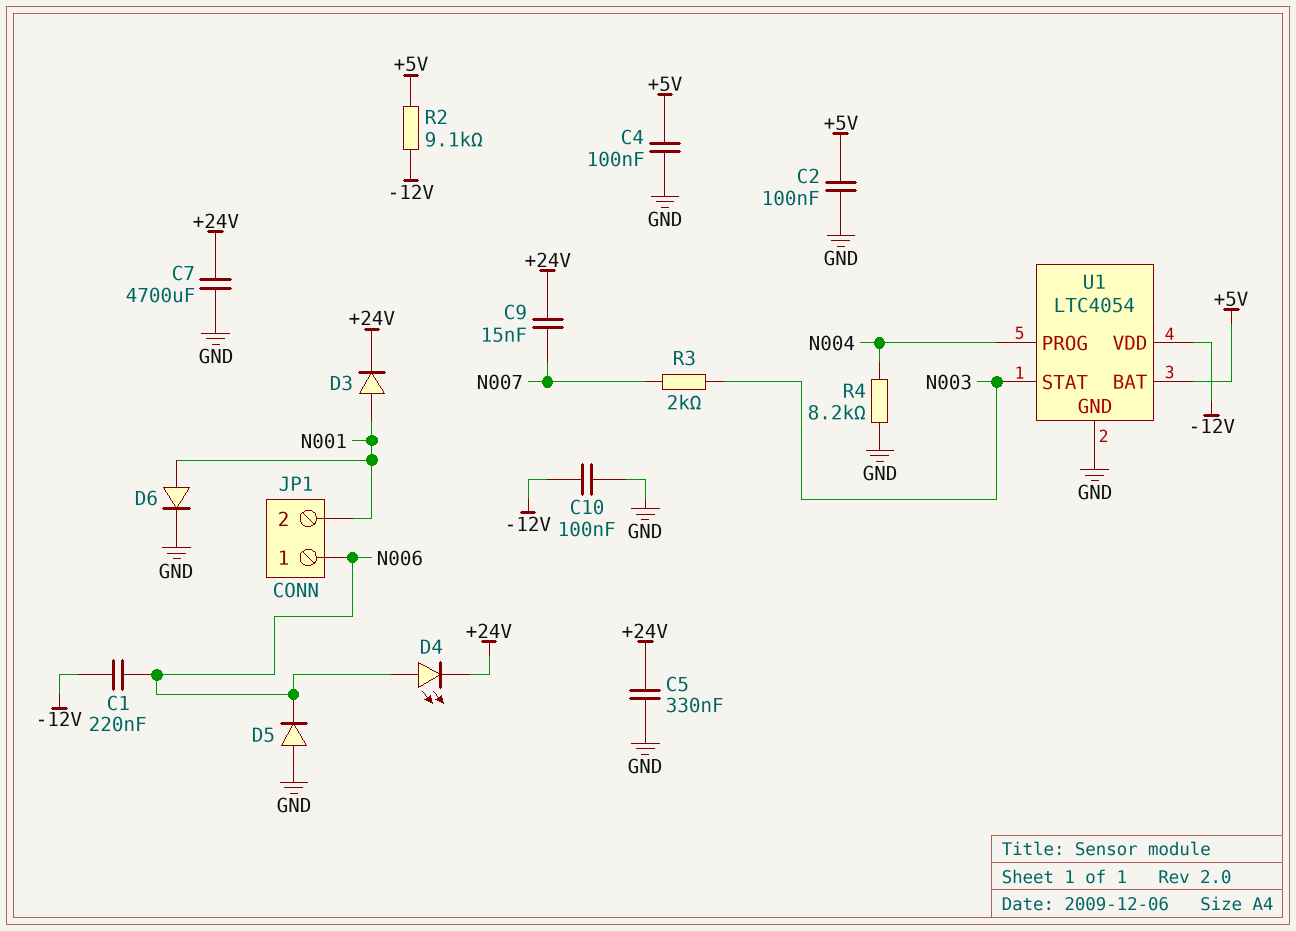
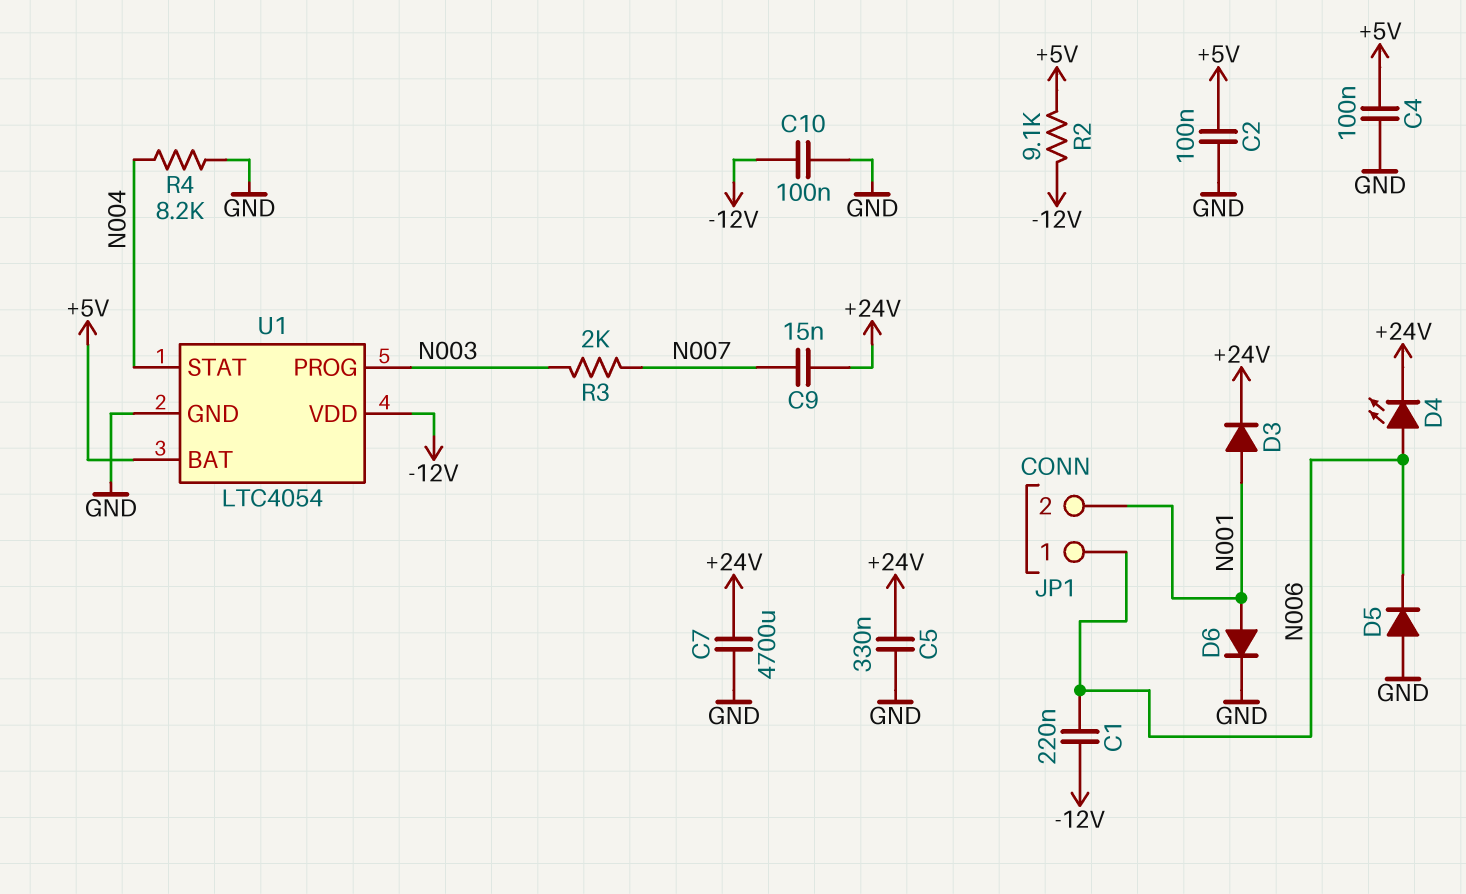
U1 pin PROG: N004 -> N003
U1 pin STAT: N003 -> N004

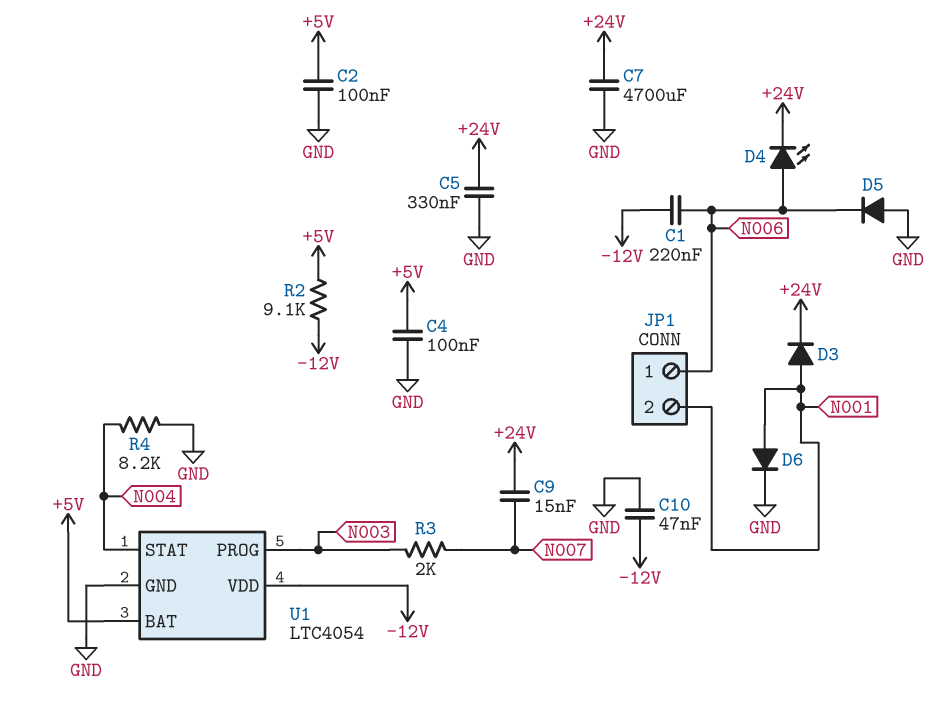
C10: 100nF (-12V, GND) -> 47nF (-12V, GND)

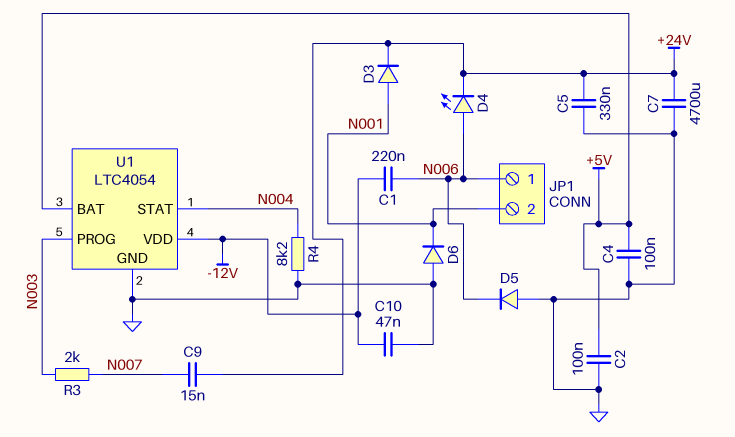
D6: diode (A N001, K GND) -> diode (A GND, K N001)
R2: 9.1k (+5V, -12V) -> none

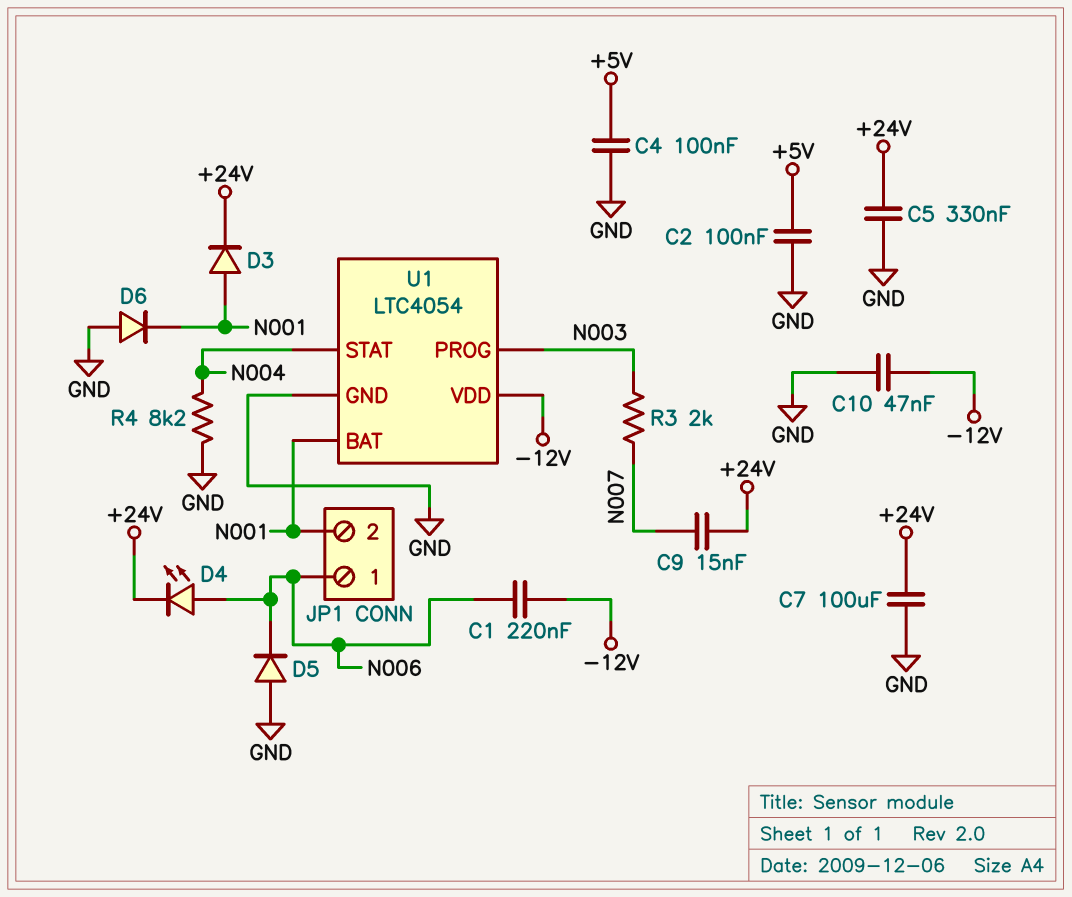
C7: 4700uF (+24V, GND) -> 100uF (+24V, GND)
U1 pin BAT: +5V -> N001

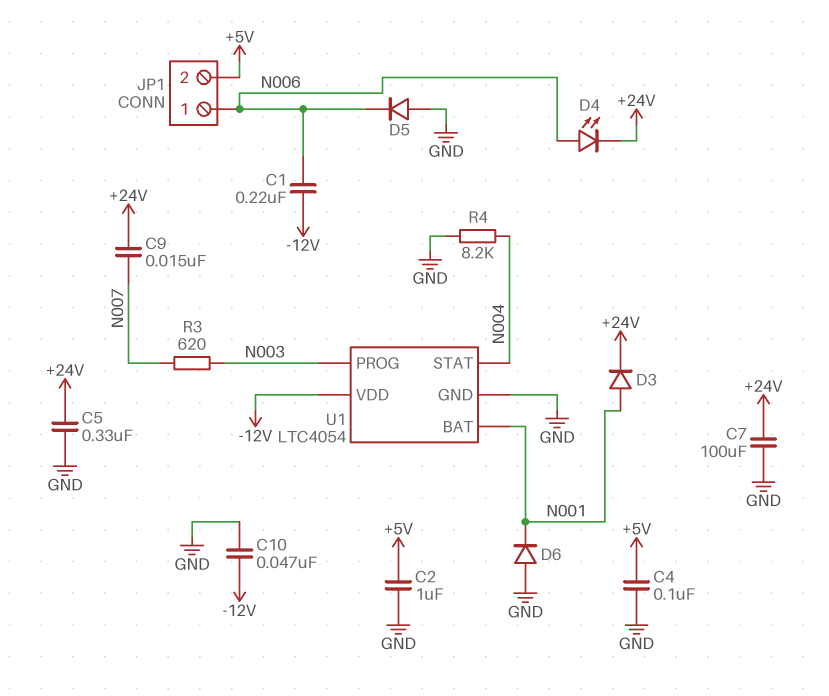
C2: 100nF (+5V, GND) -> 1uF (+5V, GND)
JP1 pin 2: N001 -> +5V
R3: 2k (N003, N007) -> 620 (N003, N007)

